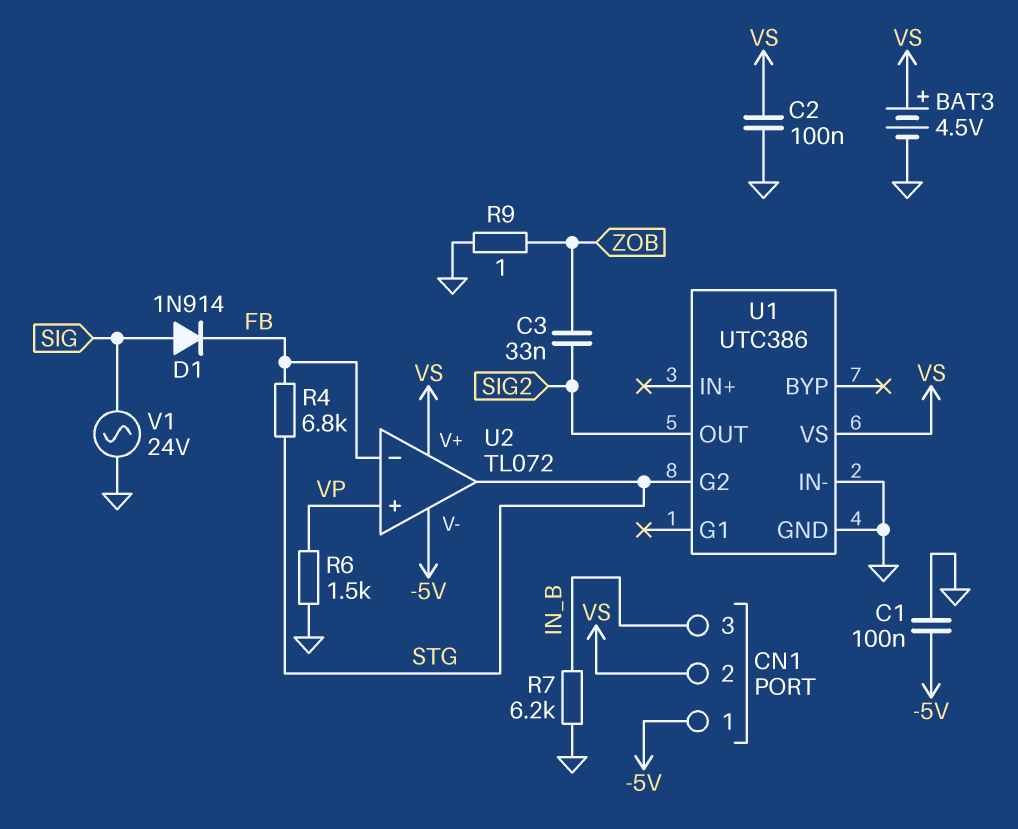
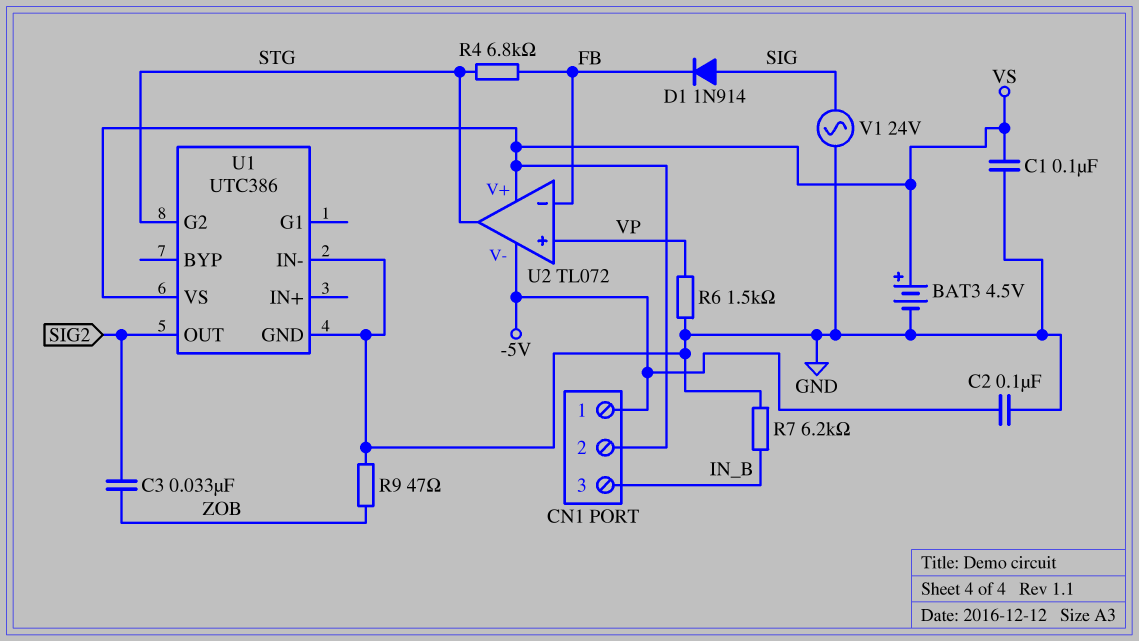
C1: 100nF (-5V, GND) -> 100nF (GND, VS)
C2: 100nF (GND, VS) -> 100nF (-5V, GND)
R9: 1 (GND, ZOB) -> 47 (GND, ZOB)

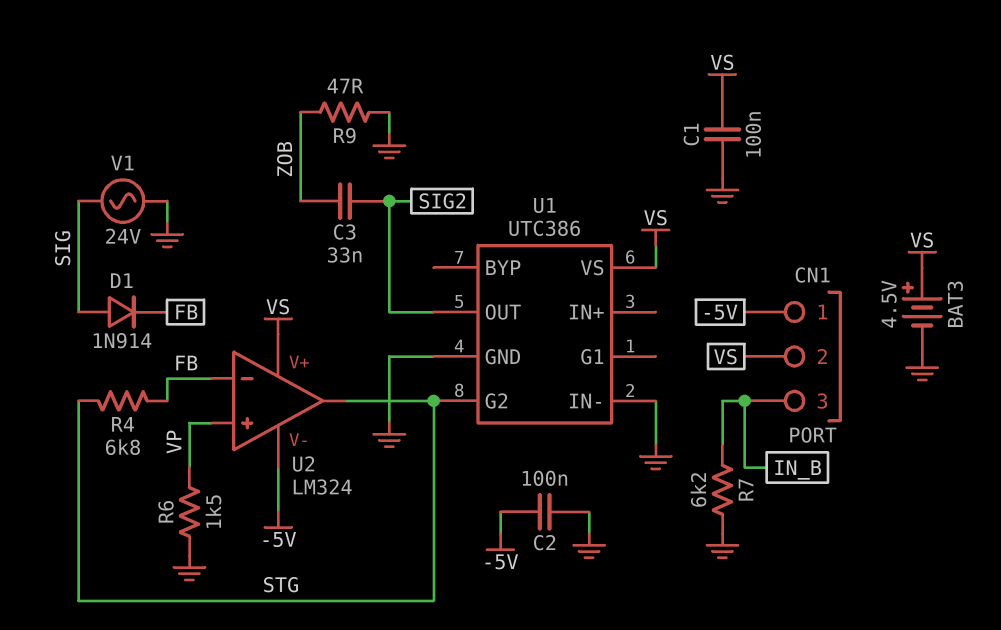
U2: TL072 -> LM324

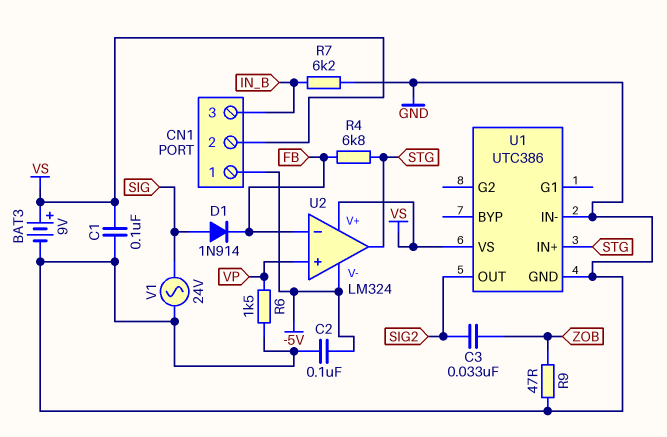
BAT3: 4.5V (plus VS, minus GND) -> 9V (plus VS, minus GND)
U1 pin G2: STG -> none
U1 pin IN+: none -> STG

